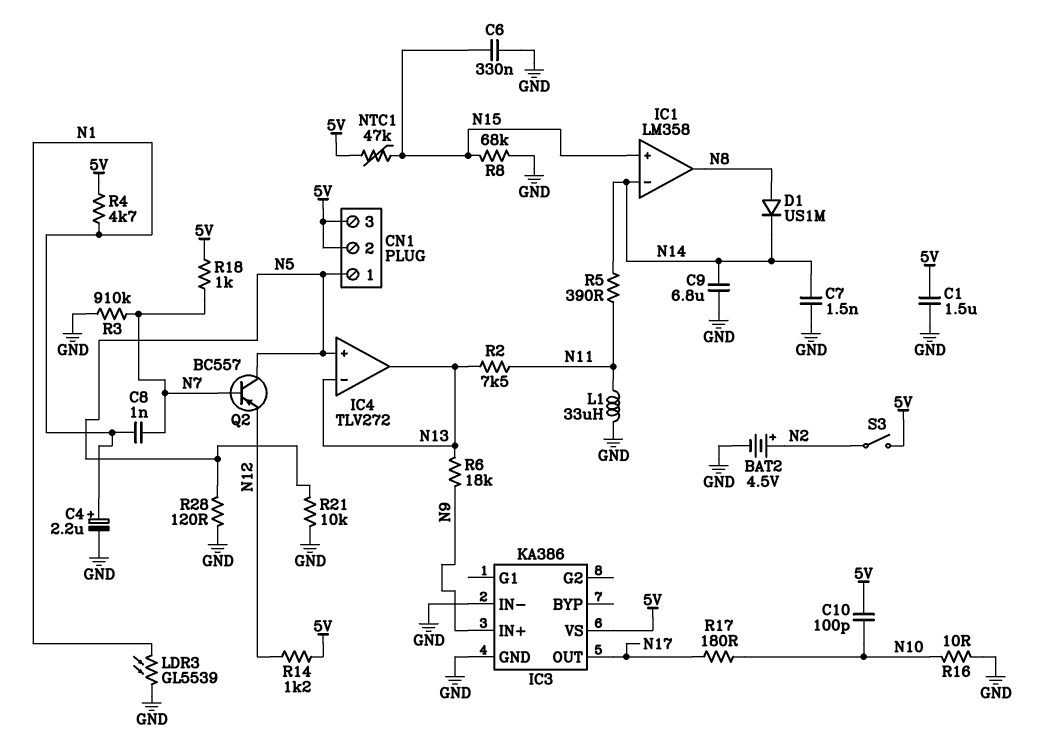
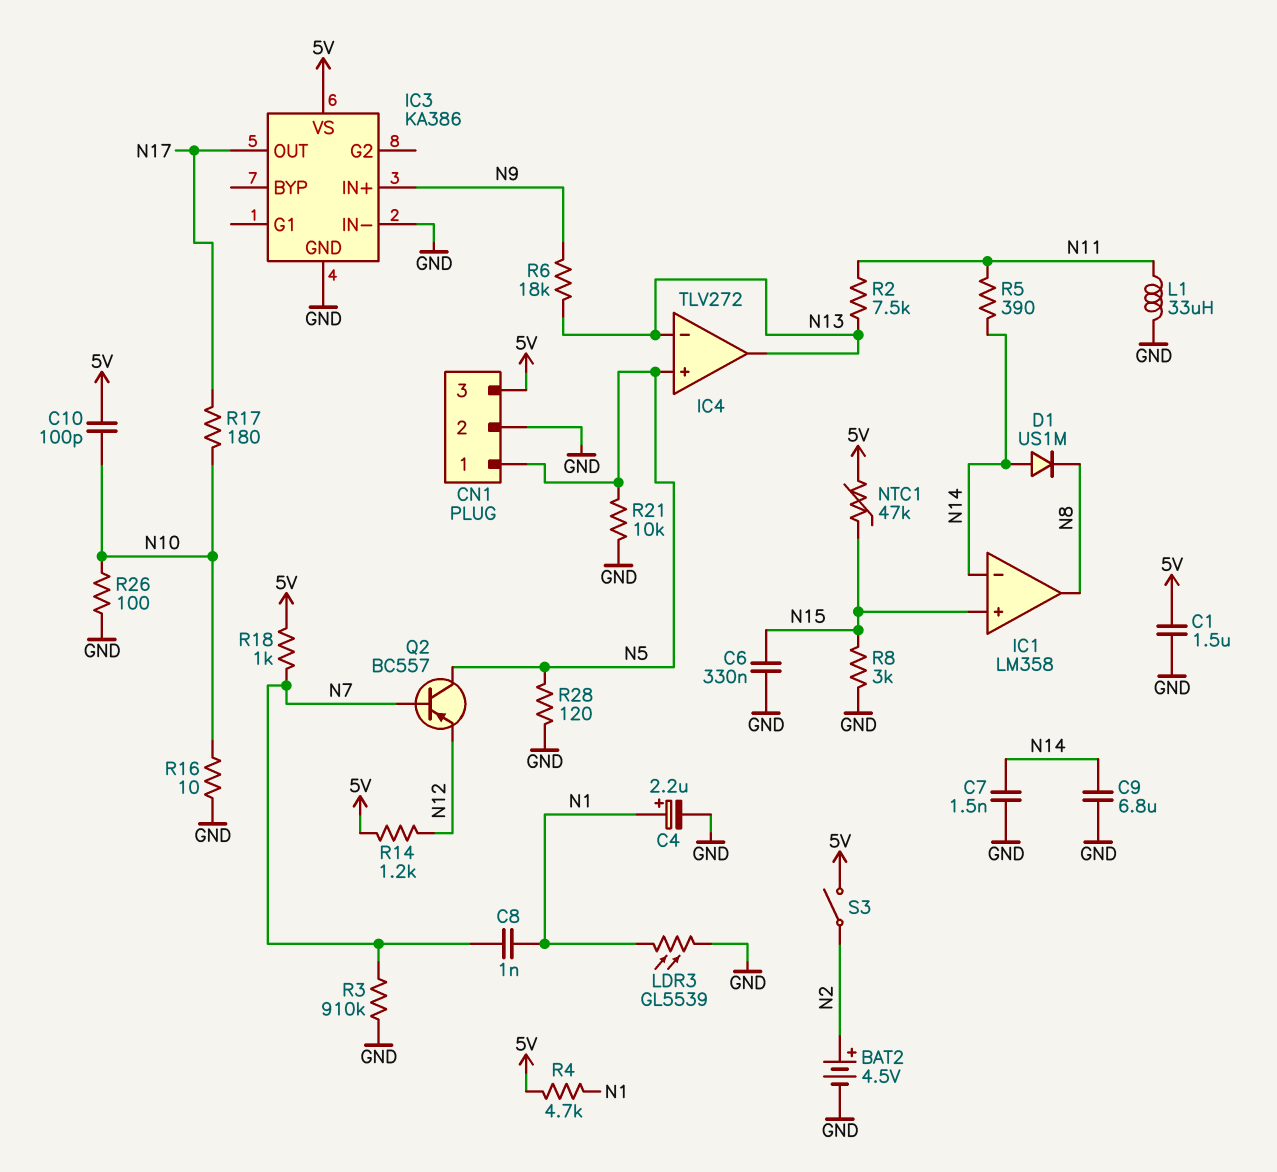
CN1 pin 2: 5V -> GND
D1: diode US1M (A N8, K N14) -> diode US1M (A N14, K N8)
R8: 68k (GND, N15) -> 3k (GND, N15)
R26: none -> 100 (GND, N10)

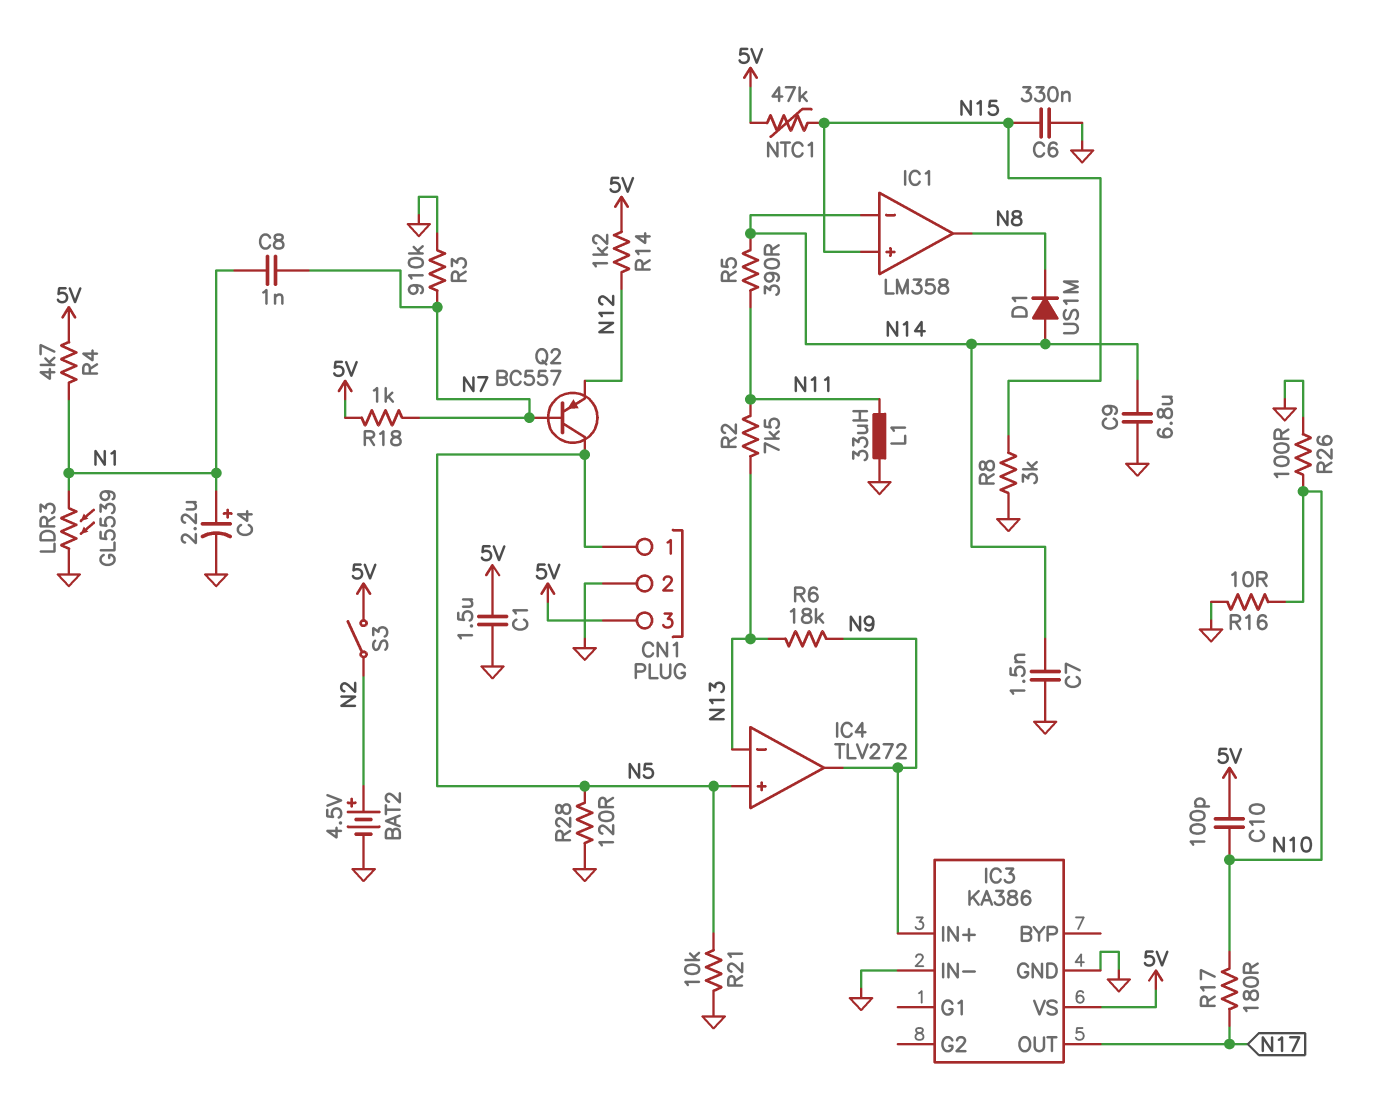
IC4 pin out: N13 -> N9

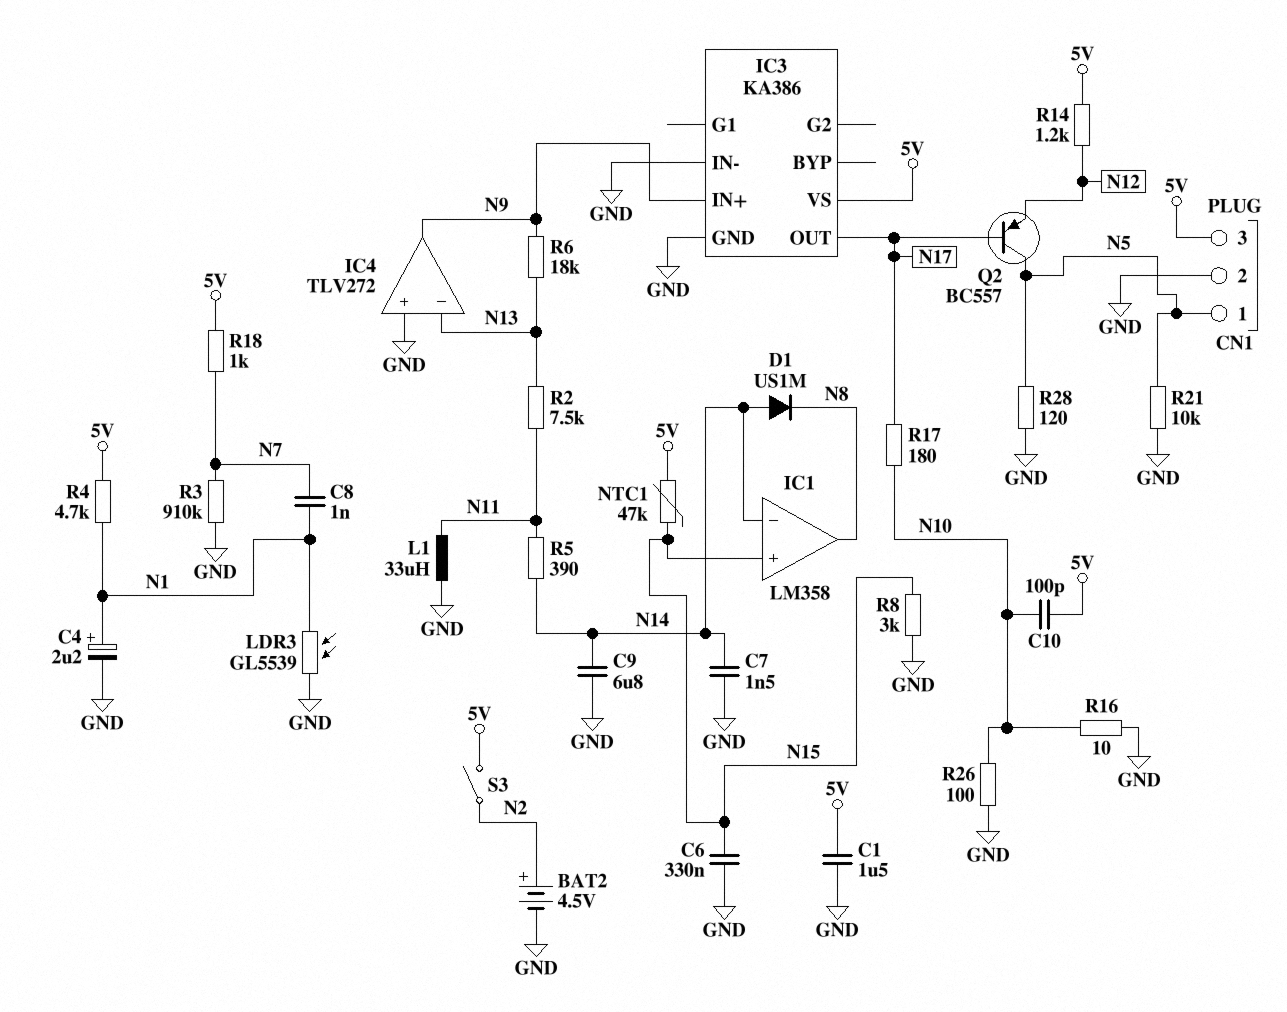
IC4 pin in+: N5 -> GND
Q2: PNP BC557 (B N7, C N5, E N12) -> PNP BC557 (B N17, C N5, E N12)

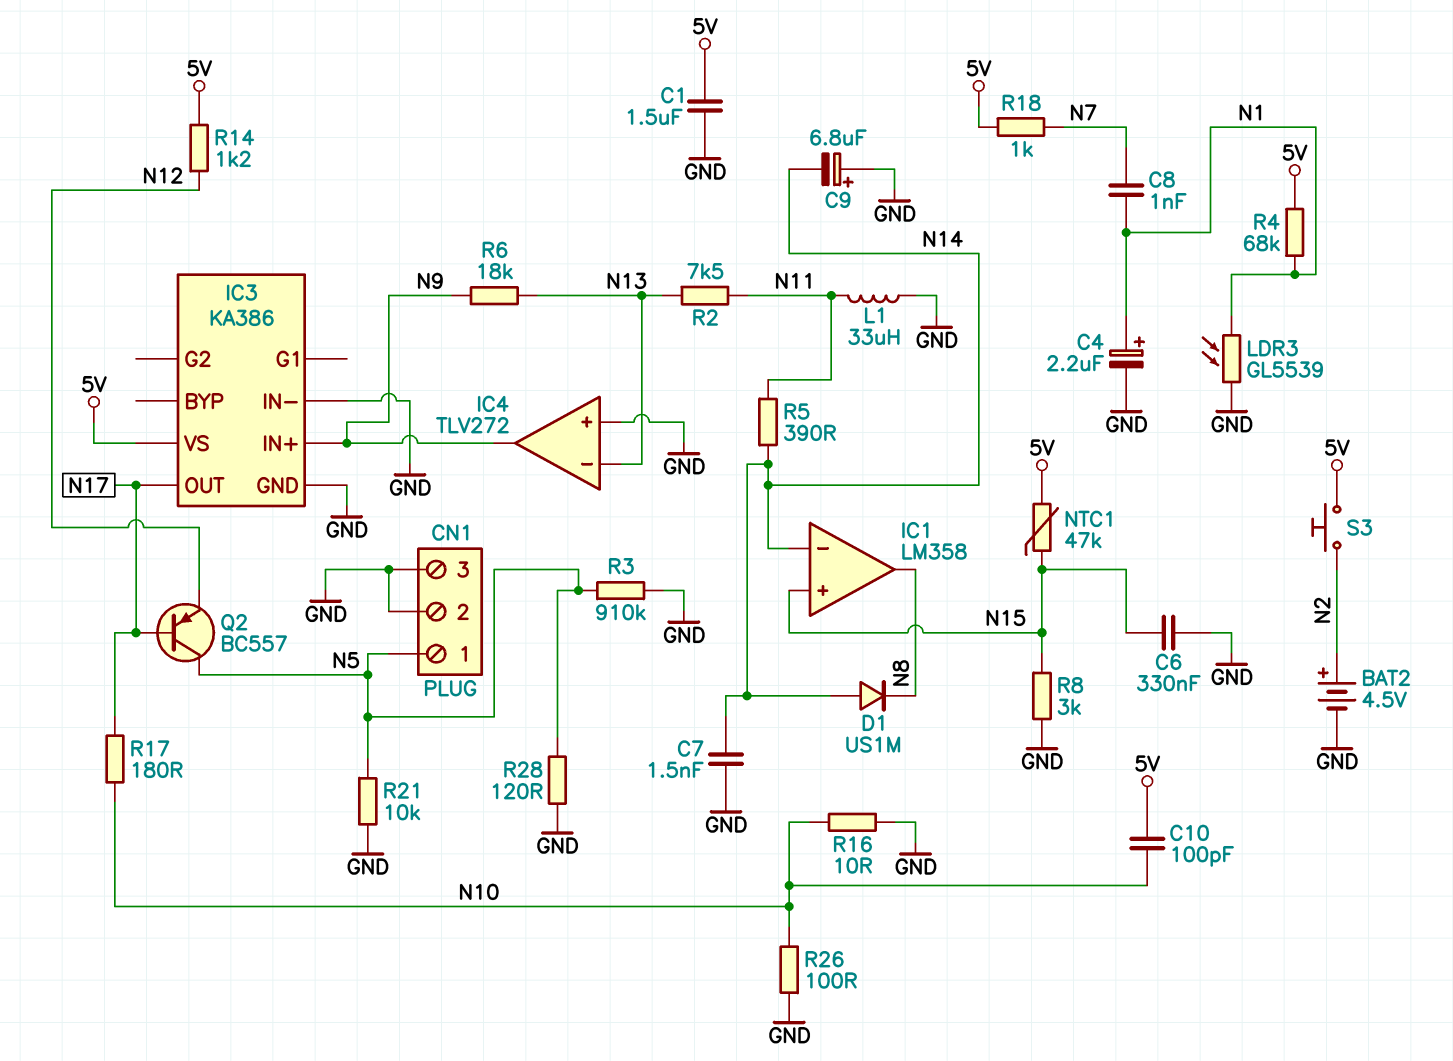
C9: 6.8uF (GND, N14) -> 6.8uF (plus GND, minus N14)
CN1 pin 3: 5V -> GND
R3: 910k (GND, N7) -> 910k (GND, N5)
R4: 4.7k (5V, N1) -> 68k (5V, N1)
S3: switch (5V, N2) -> button (5V, N2)

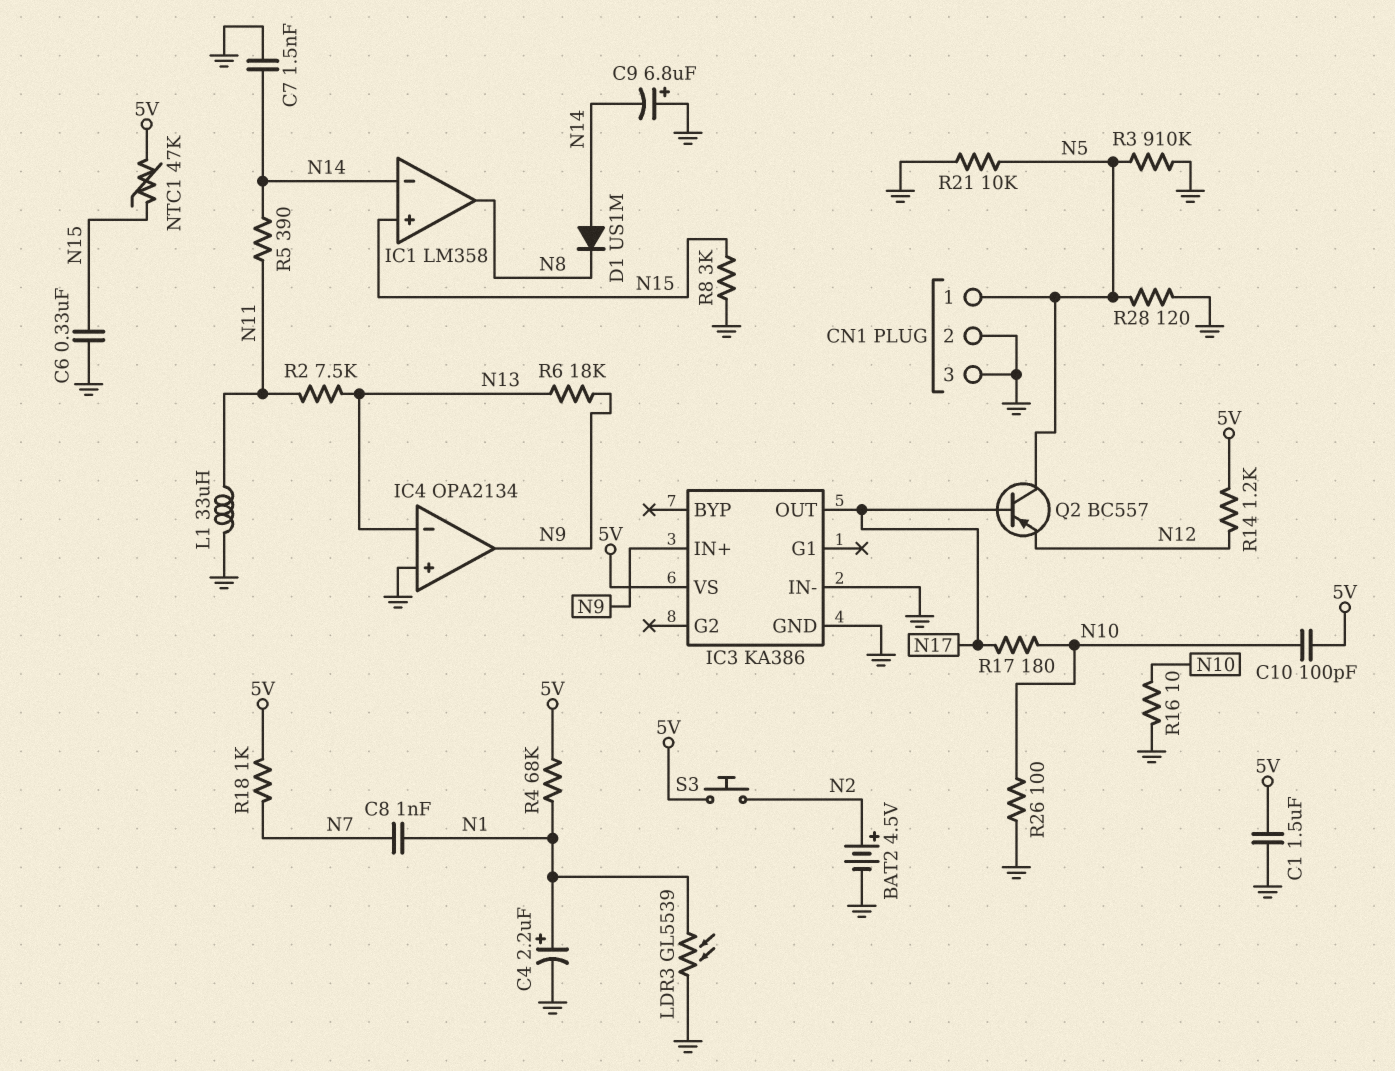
IC4: TLV272 -> OPA2134

